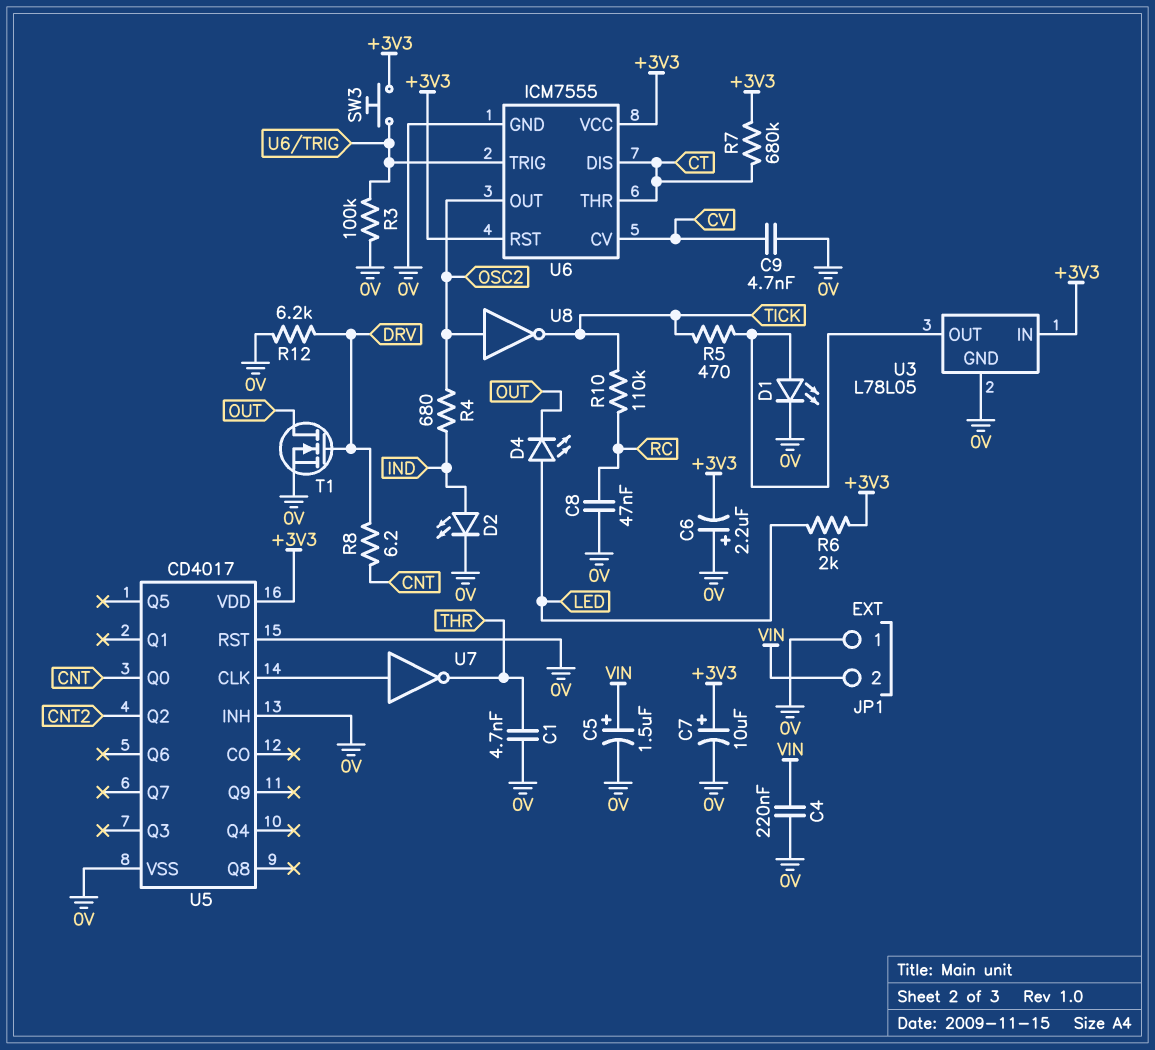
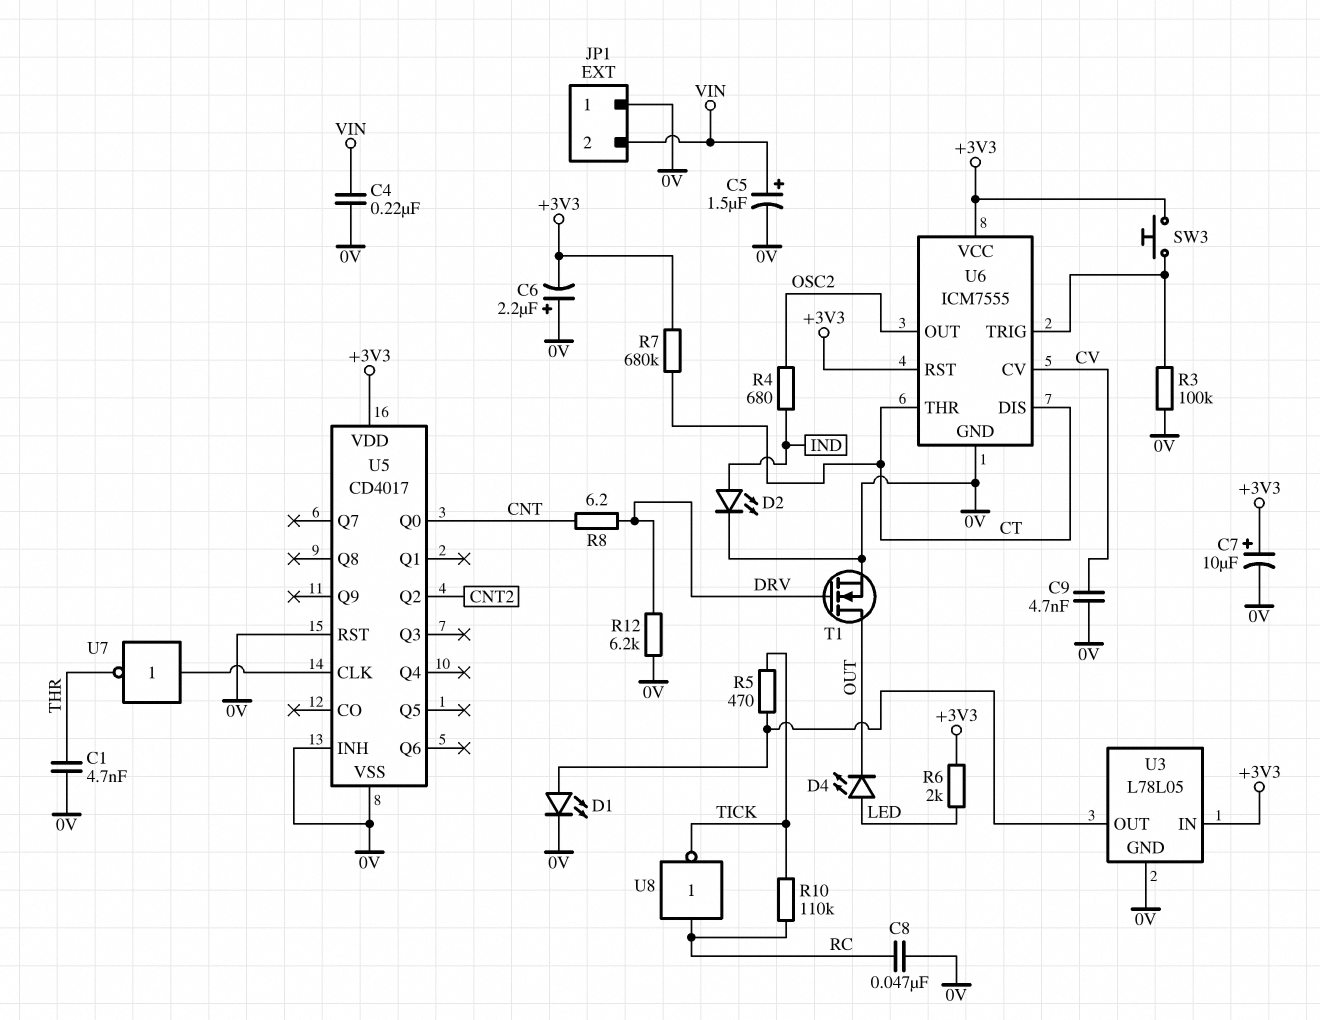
U8: NOT (in OSC2, out TICK) -> NOT (in RC, out TICK)

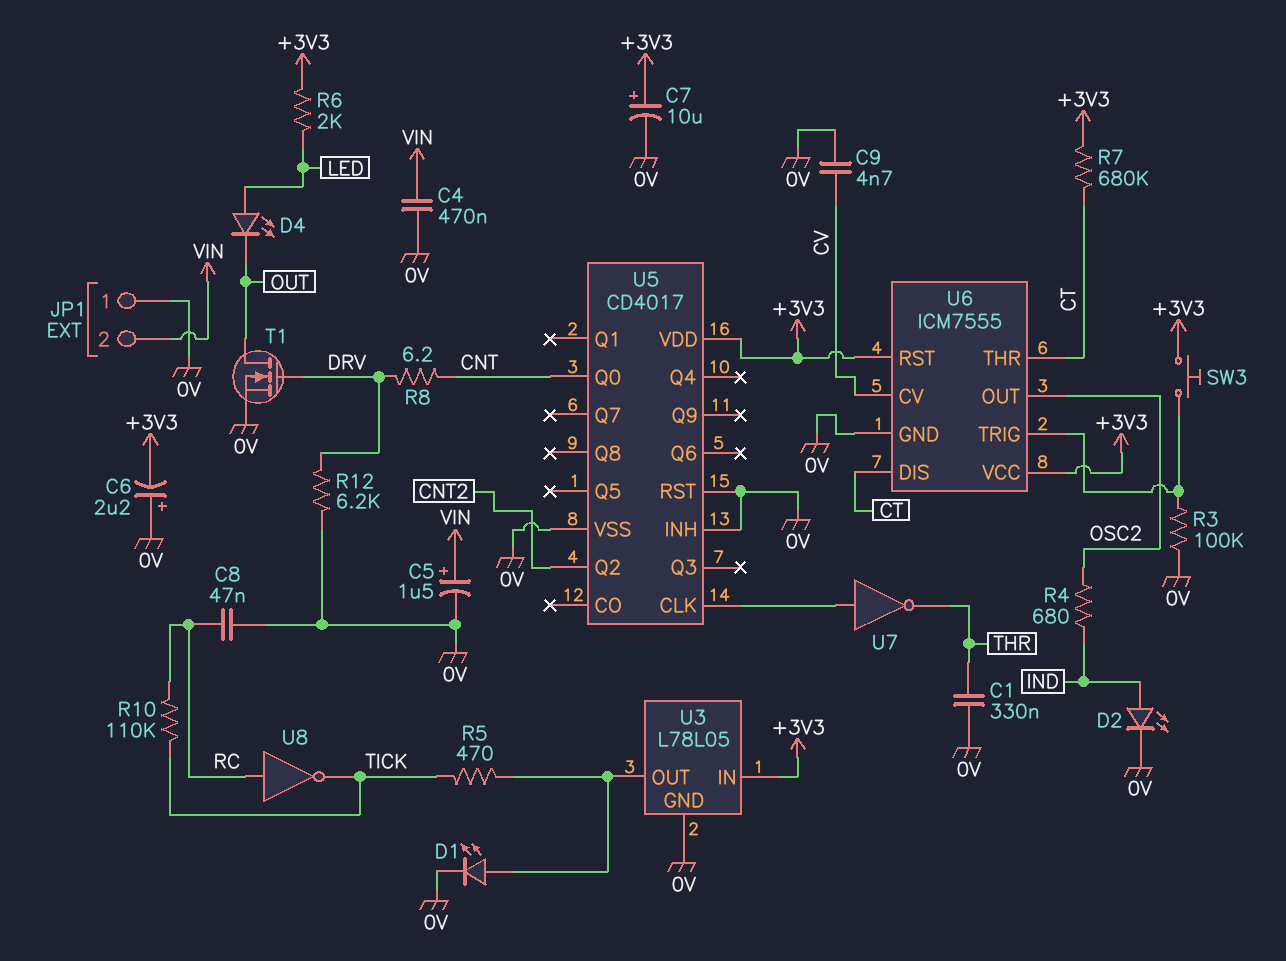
C1: 4.7nF (0V, THR) -> 330nF (0V, THR)
C4: 220nF (0V, VIN) -> 470nF (0V, VIN)

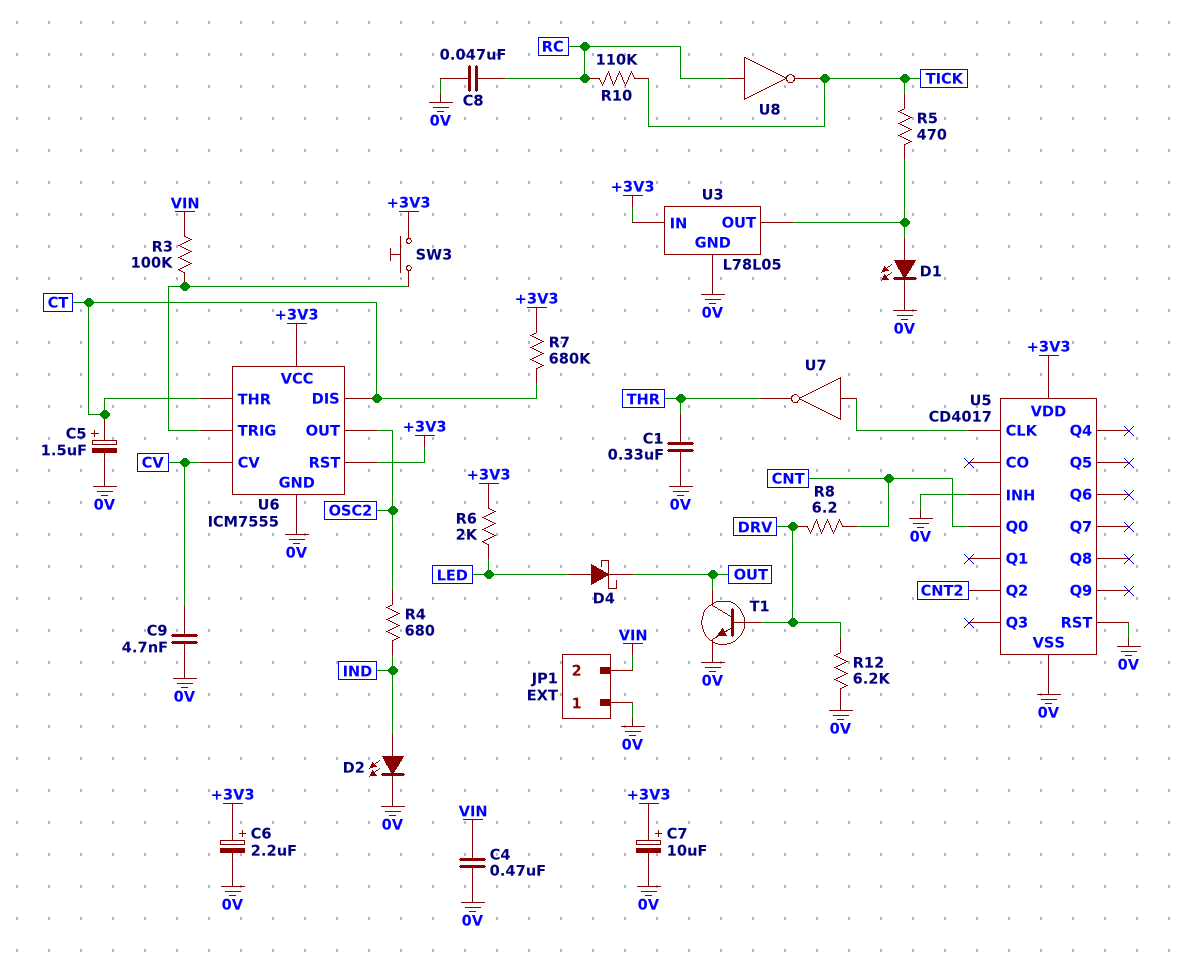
C5: 1.5uF (plus VIN, minus 0V) -> 1.5uF (plus CT, minus 0V)
C6: 2.2uF (plus 0V, minus +3V3) -> 2.2uF (plus +3V3, minus 0V)
D4: LED (A LED, K OUT) -> schottky (A LED, K OUT)
R3: 100k (0V, U6/TRIG) -> 100k (U6/TRIG, VIN)
T1: NMOS (G DRV, D OUT, S 0V) -> NPN (B DRV, C OUT, E 0V)

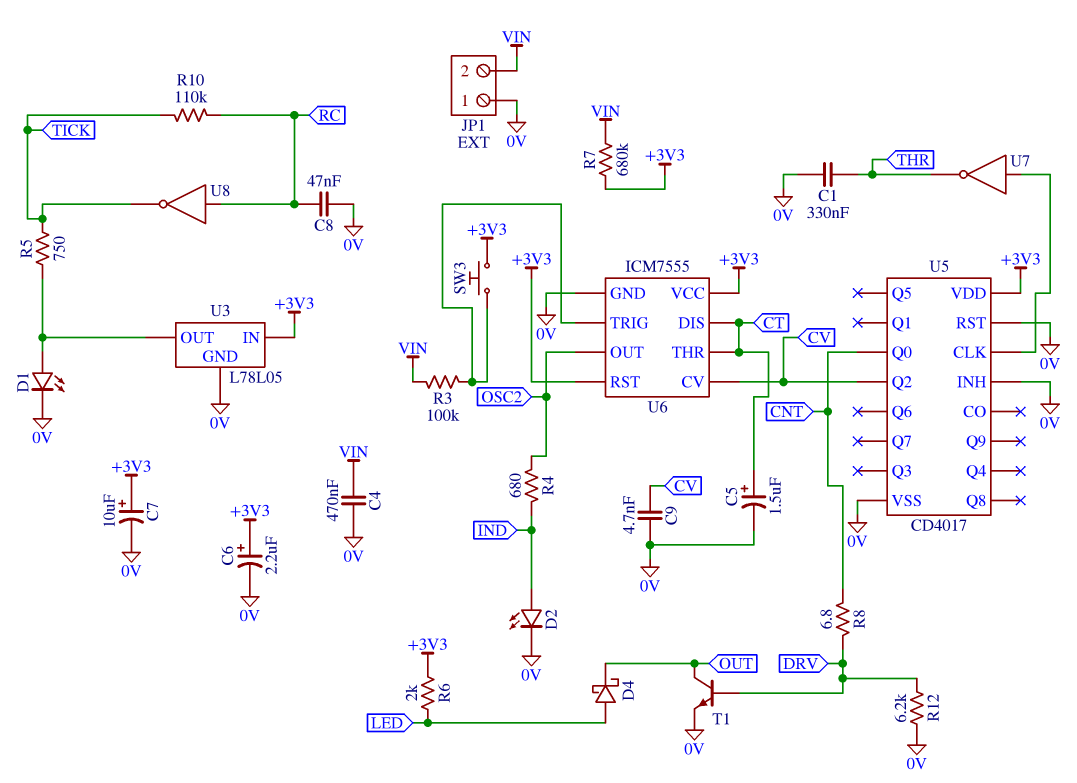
R5: 470 (TICK, U3/OUT) -> 750 (TICK, U3/OUT)
R7: 680k (+3V3, CT) -> 680k (+3V3, VIN)
R8: 6.2 (CNT, DRV) -> 6.8 (CNT, DRV)
U5 pin Q2: CNT2 -> CV

